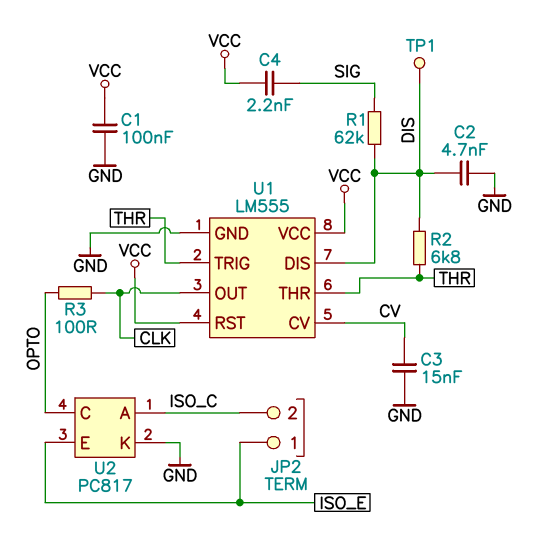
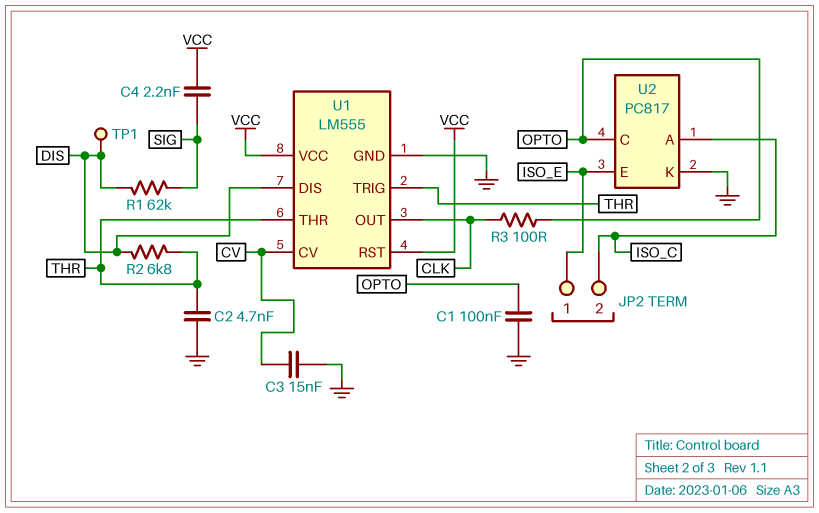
C1: 100nF (GND, VCC) -> 100nF (GND, OPTO)
C2: 4.7nF (DIS, GND) -> 4.7nF (GND, THR)

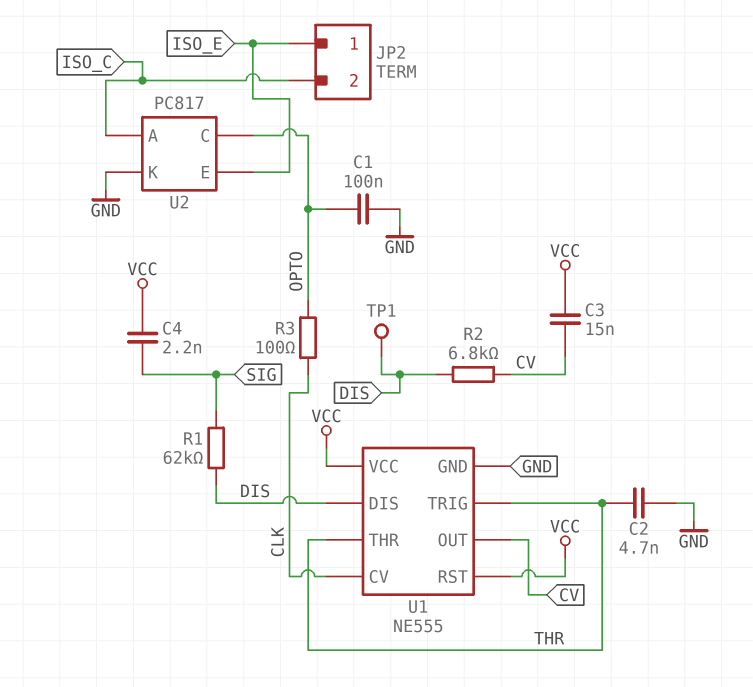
C3: 15nF (CV, GND) -> 15nF (CV, VCC)
R2: 6.8k (DIS, THR) -> 6.8k (CV, DIS)
U1: LM555 -> NE555
U1 pin CV: CV -> CLK
U1 pin OUT: CLK -> CV

